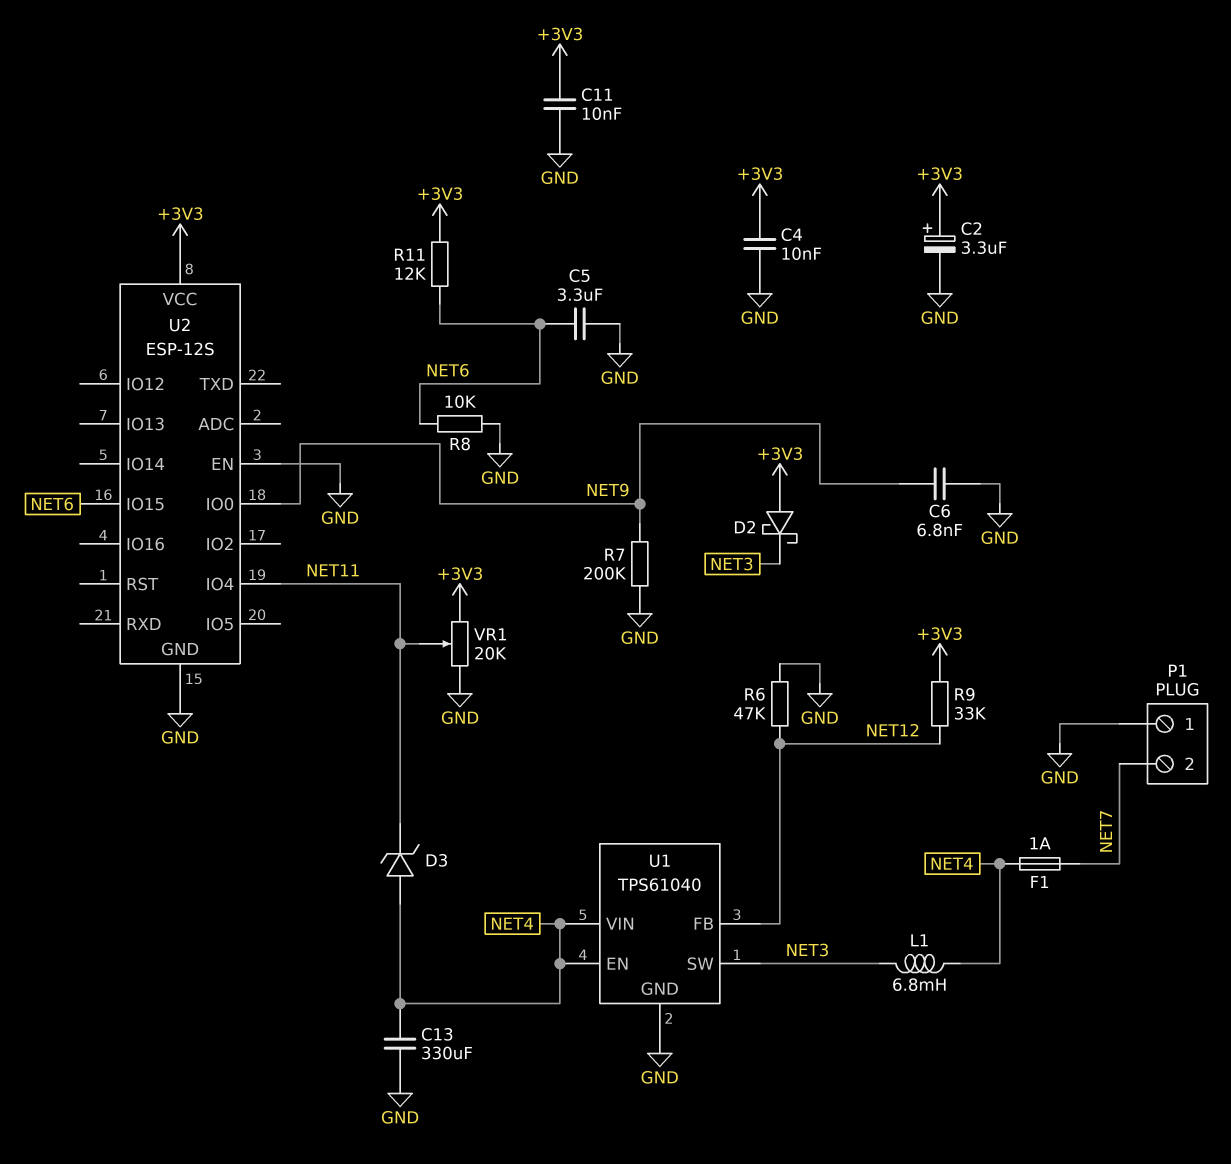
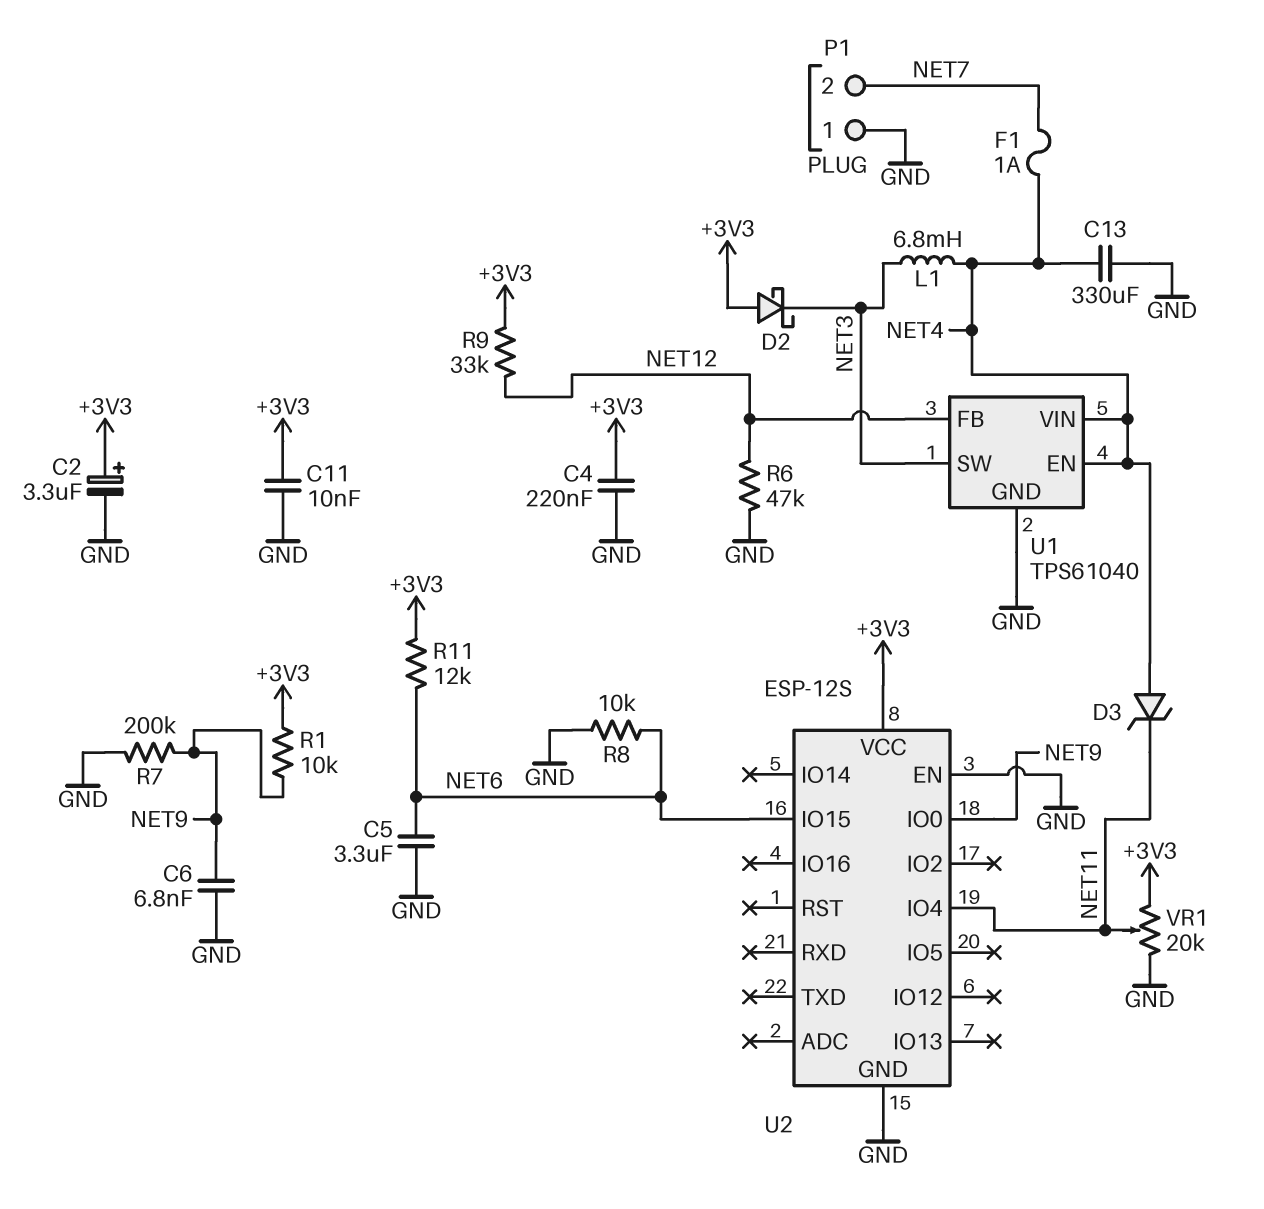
C4: 10nF (+3V3, GND) -> 220nF (+3V3, GND)
R1: none -> 10k (+3V3, NET9)

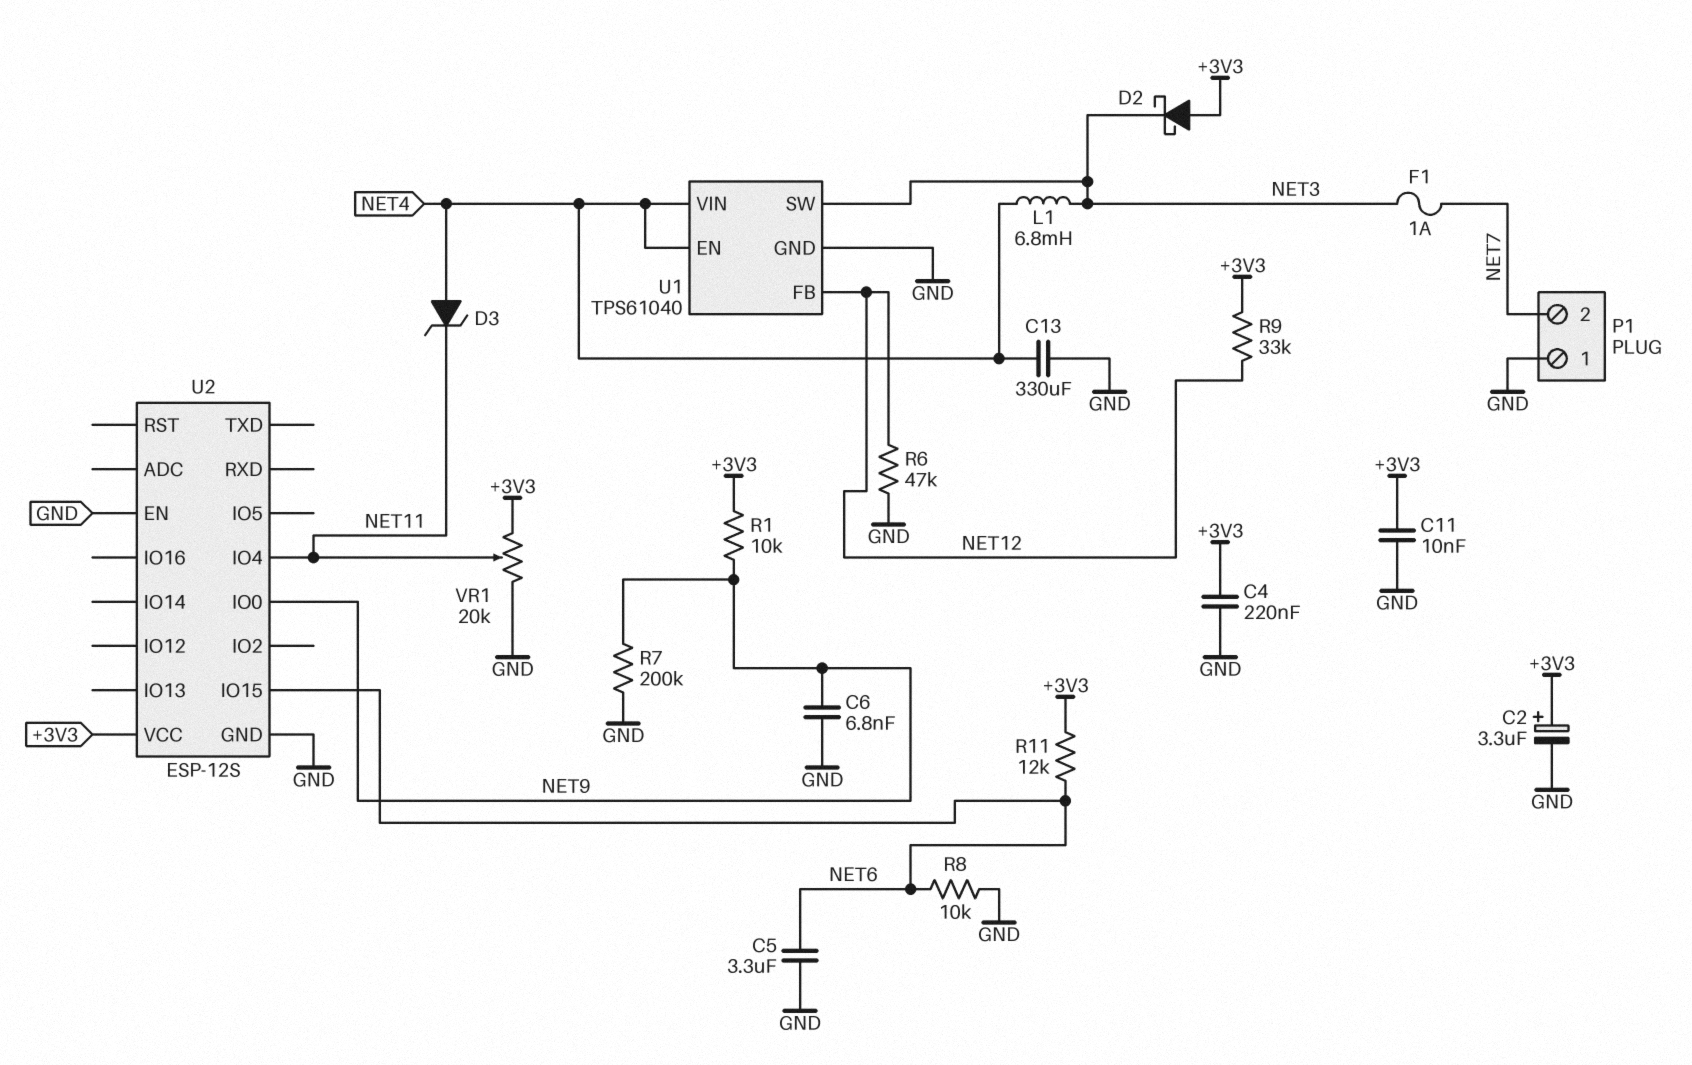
F1: 1A (NET4, NET7) -> 1A (NET3, NET7)

